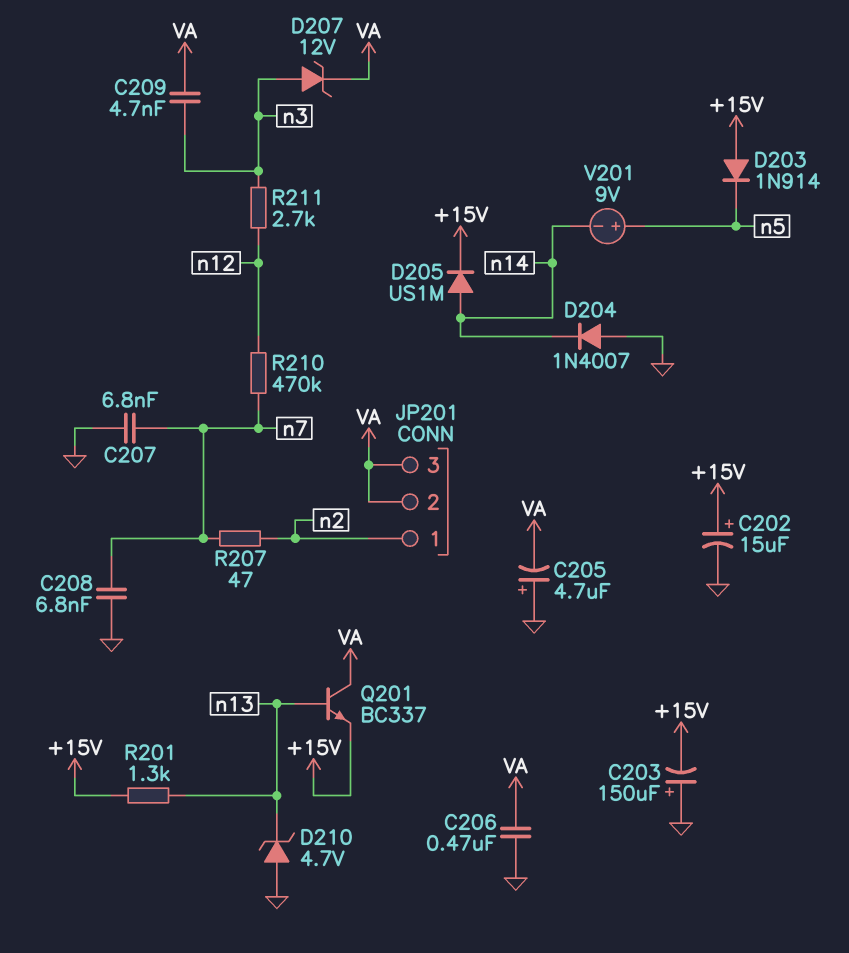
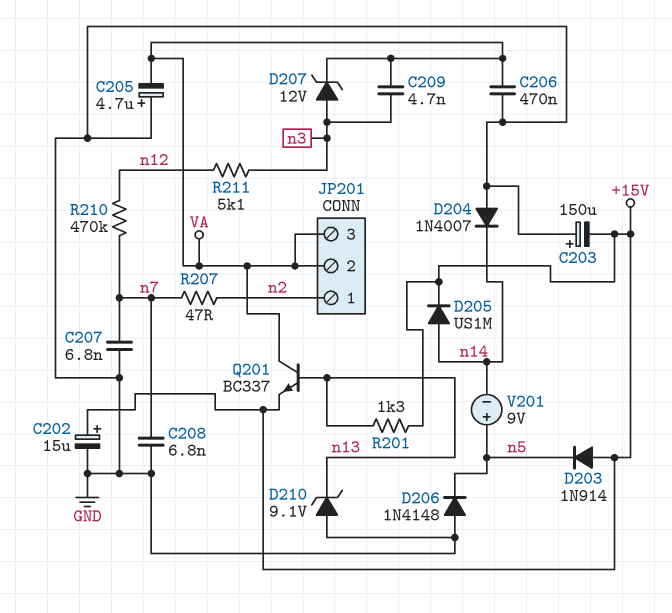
D206: none -> diode 1N4148 (A GND, K n5)
D210: zener 4.7V (A GND, K n13) -> zener 9.1V (A GND, K n13)
R211: 2.7k (n3, n12) -> 5.1k (n3, n12)

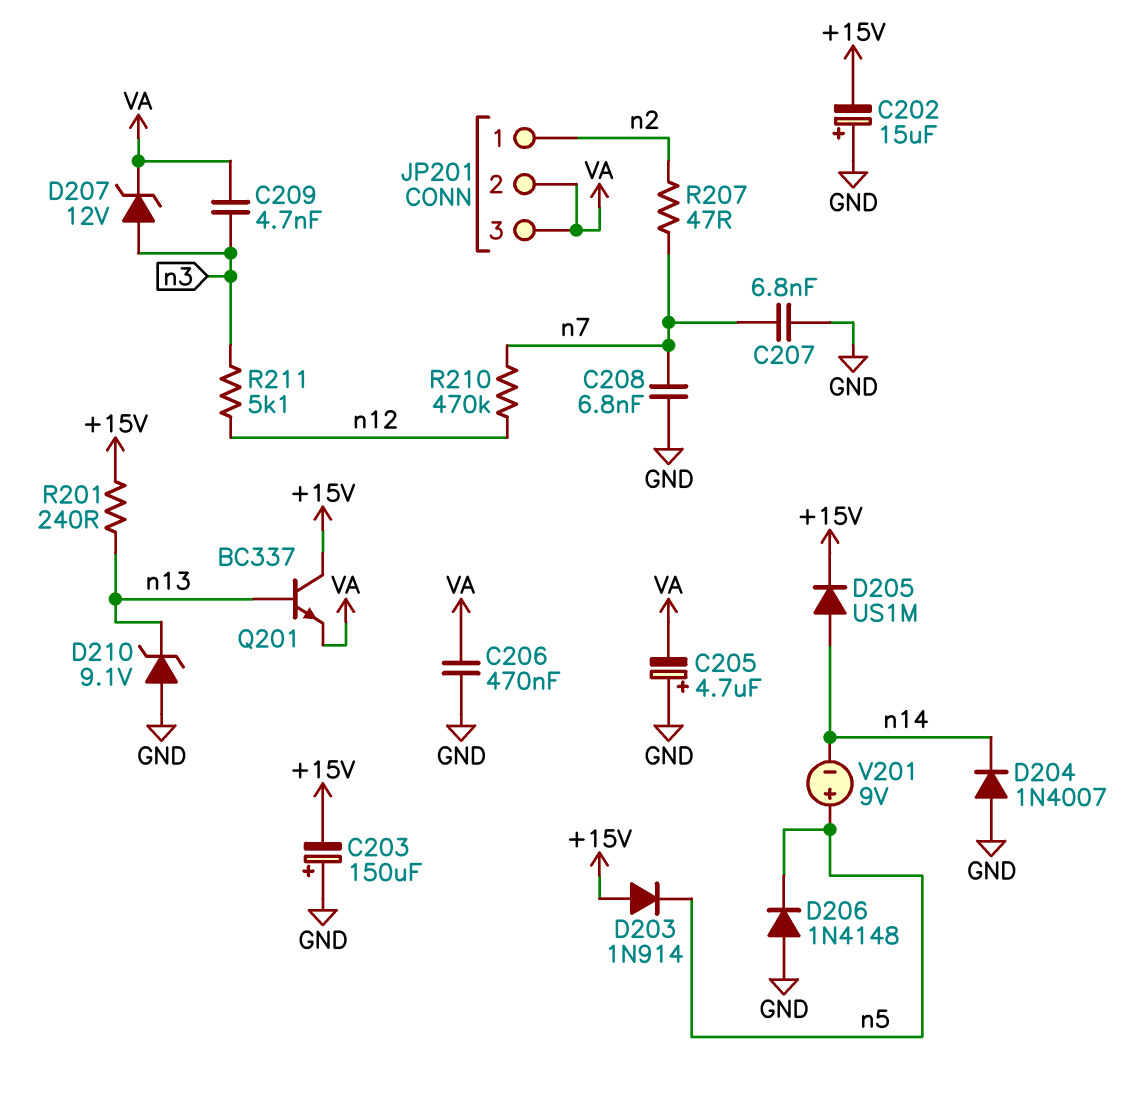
C202: 15uF (plus +15V, minus GND) -> 15uF (plus GND, minus +15V)
Q201: NPN BC337 (B n13, C VA, E +15V) -> NPN BC337 (B n13, C +15V, E VA)
R201: 1.3k (+15V, n13) -> 240 (+15V, n13)

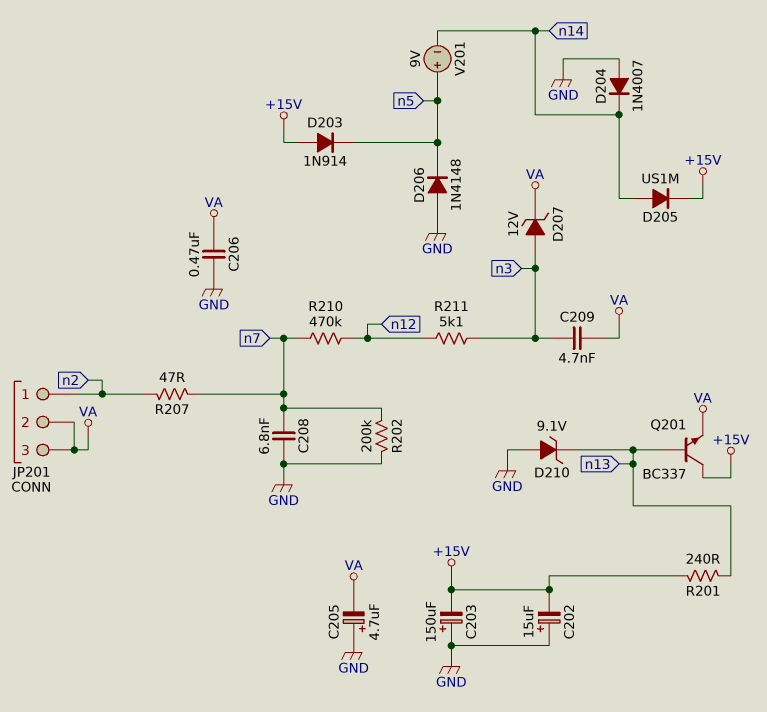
C207: 6.8nF (GND, n7) -> none
R202: none -> 200k (GND, n7)

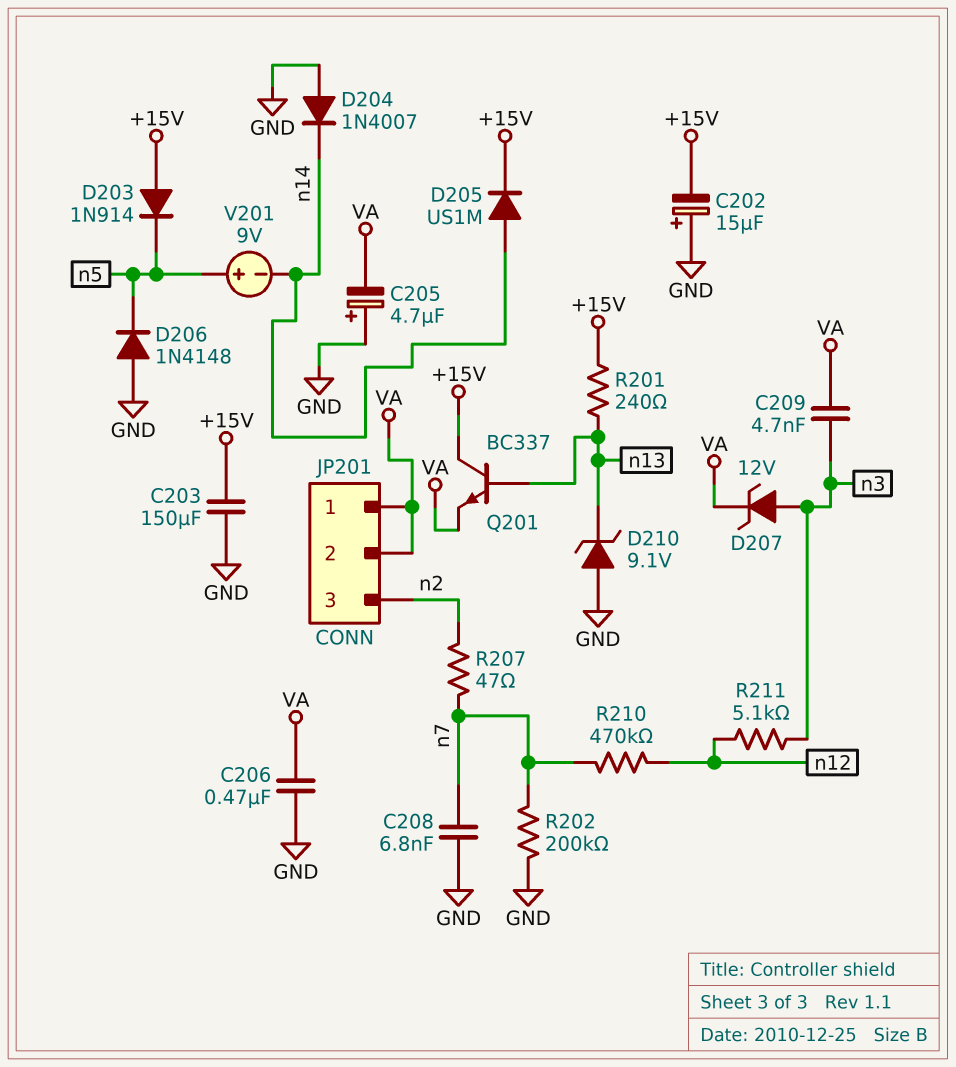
C203: 150uF (plus GND, minus +15V) -> 150uF (+15V, GND)
JP201 pin 1: n2 -> VA
JP201 pin 3: VA -> n2

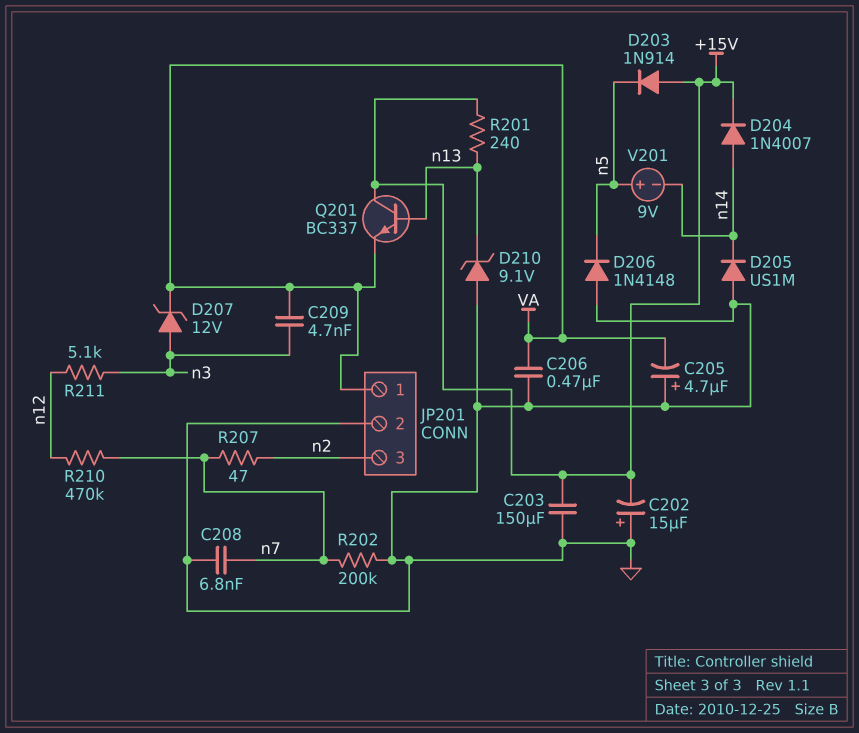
D204: diode 1N4007 (A GND, K n14) -> diode 1N4007 (A n14, K +15V)
D205: diode US1M (A n14, K +15V) -> diode US1M (A GND, K n14)
JP201 pin 2: VA -> GND

